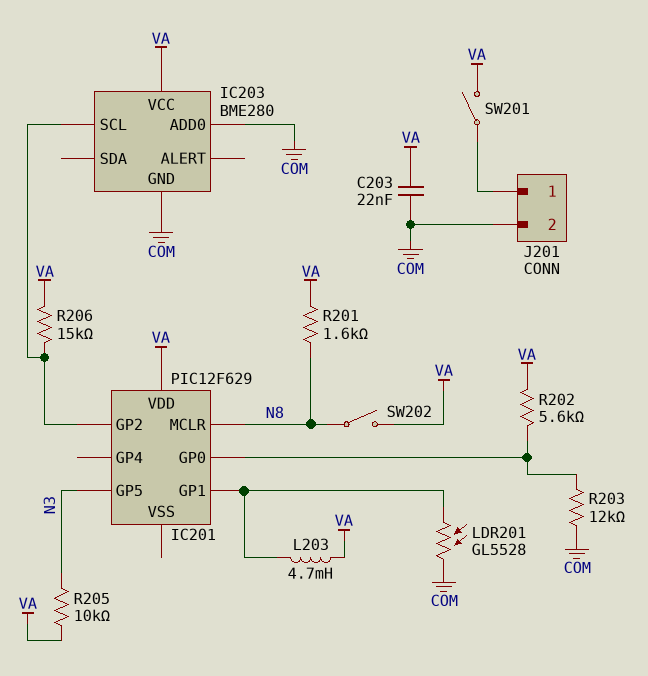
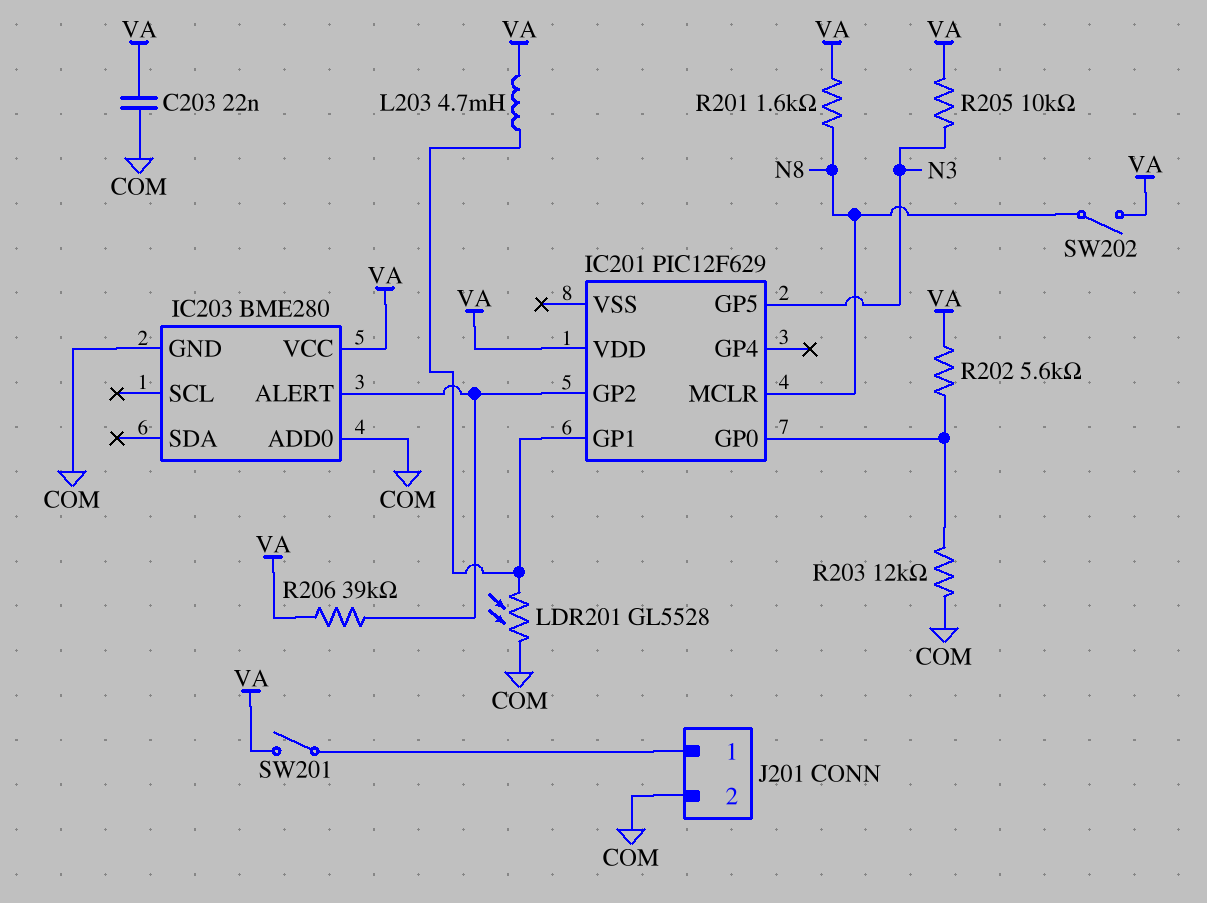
IC203 pin ALERT: none -> IC201/GP2
IC203 pin SCL: IC201/GP2 -> none
R206: 15k (IC201/GP2, VA) -> 39k (IC201/GP2, VA)

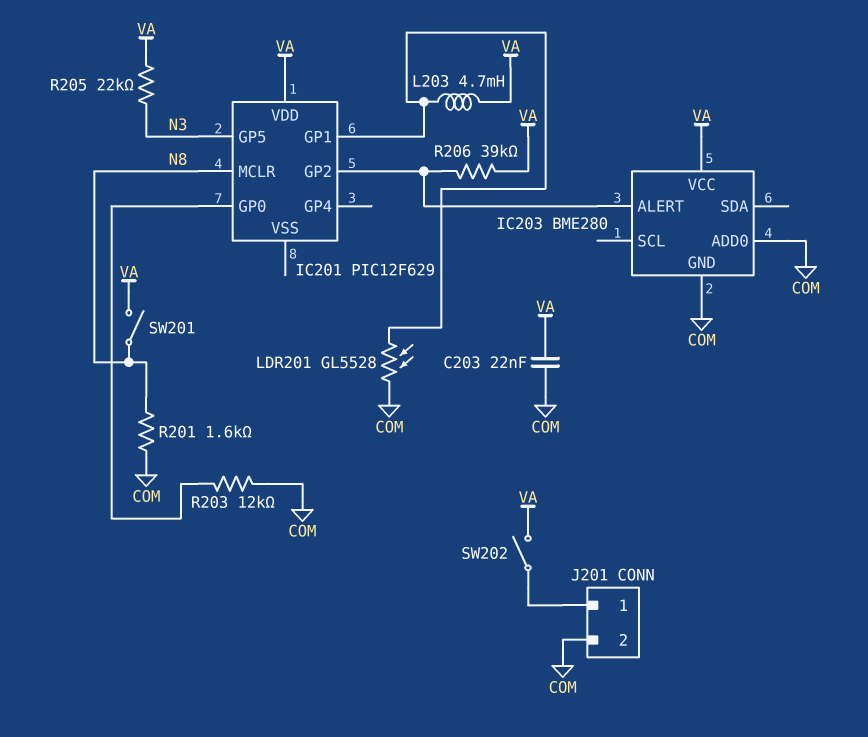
R201: 1.6k (N8, VA) -> 1.6k (COM, N8)
R202: 5.6k (IC201/GP0, VA) -> none
R205: 10k (N3, VA) -> 22k (N3, VA)
SW201: switch (J201/1, VA) -> switch (N8, VA)
SW202: switch (N8, VA) -> switch (J201/1, VA)

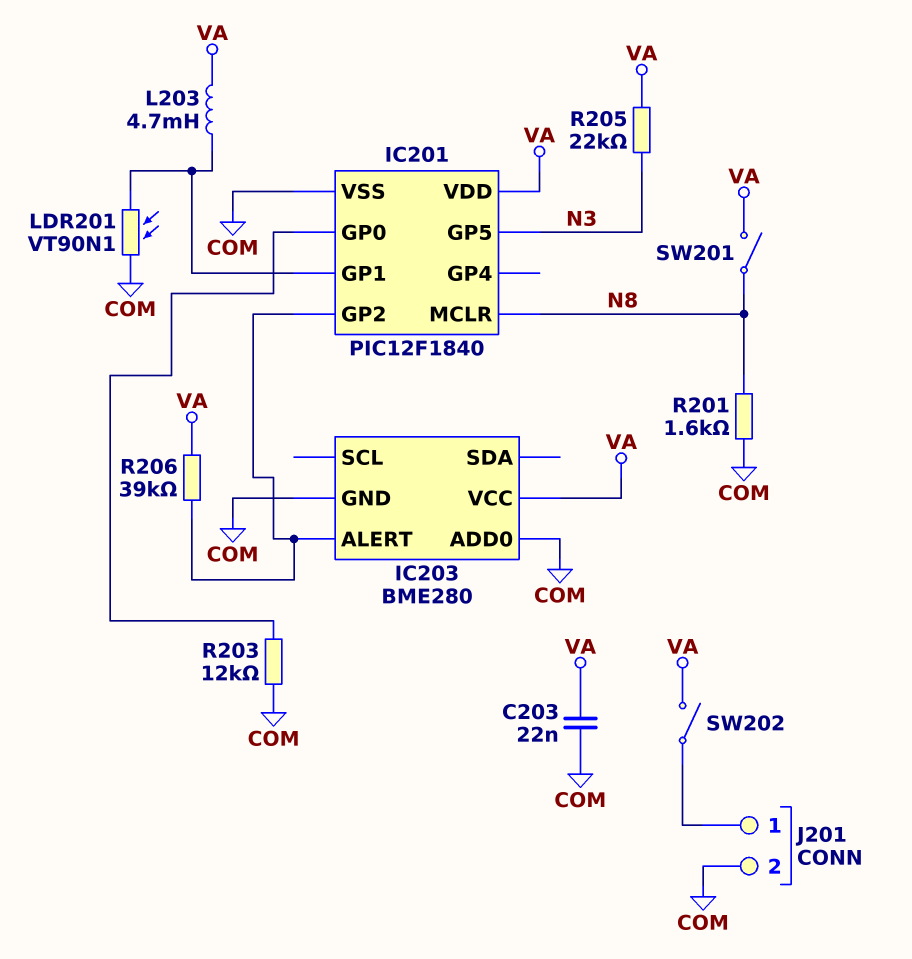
IC201: PIC12F629 -> PIC12F1840
IC201 pin VSS: none -> COM
LDR201: GL5528 (COM, IC201/GP1) -> VT90N1 (COM, IC201/GP1)

